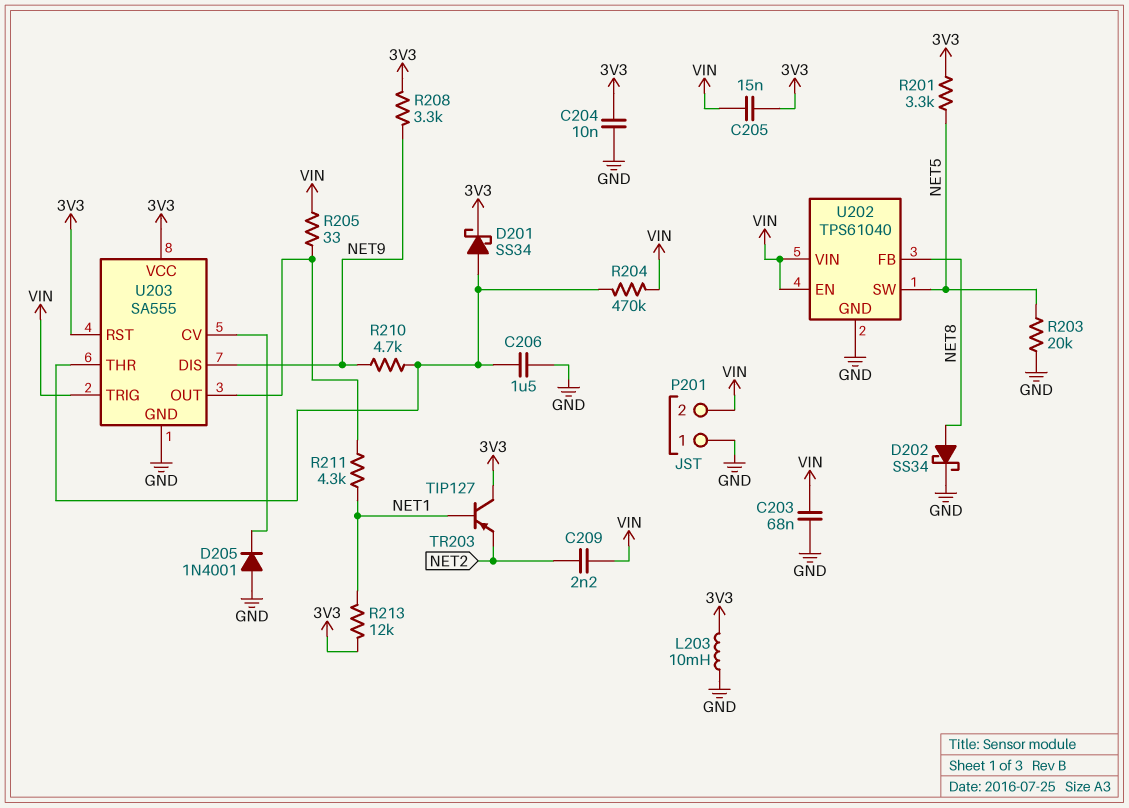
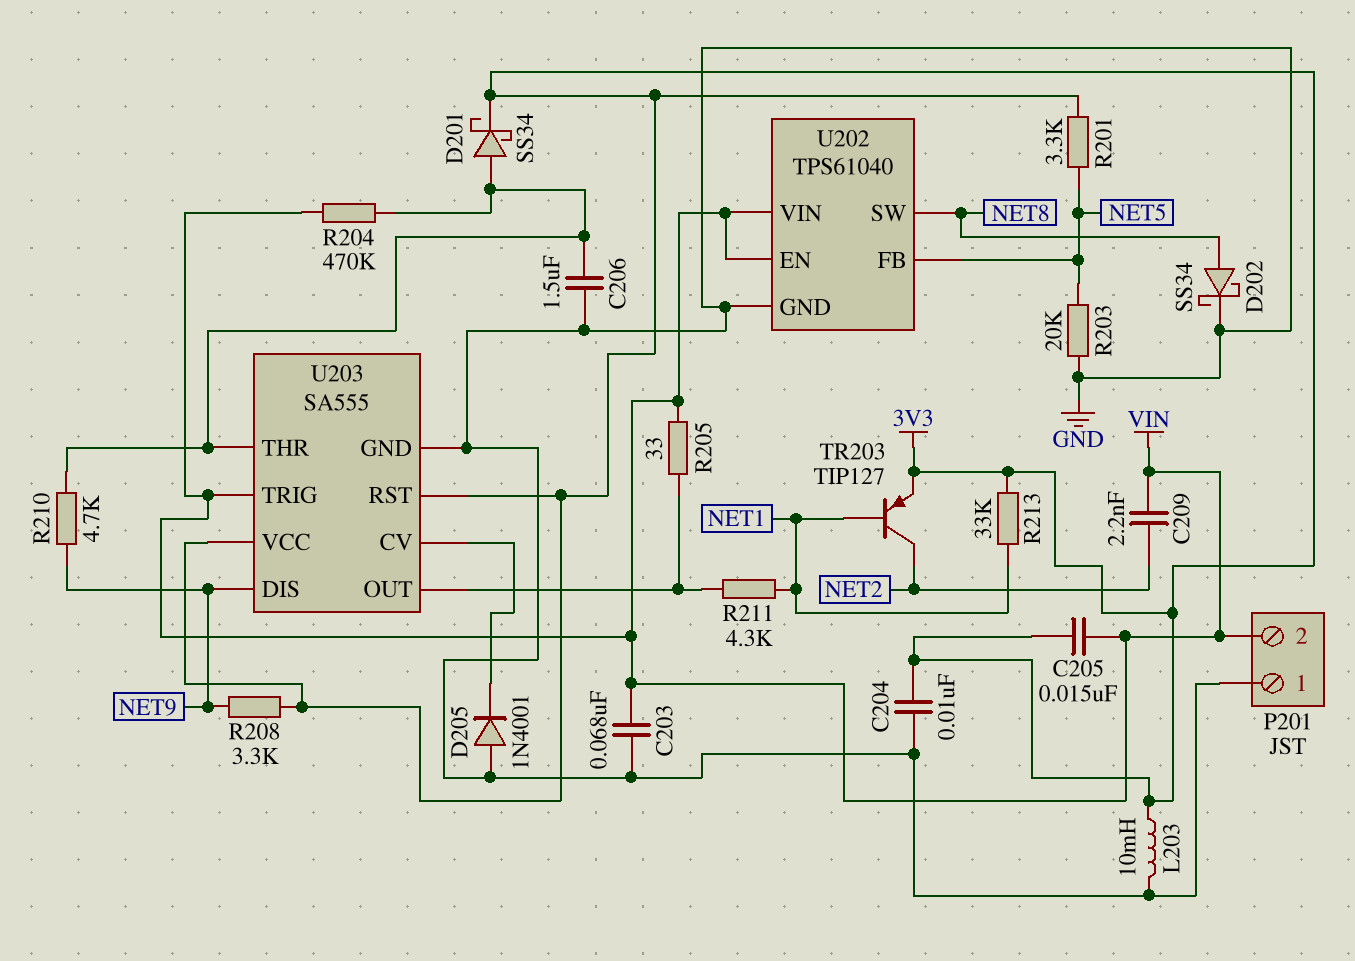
R213: 12k (3V3, NET1) -> 33k (3V3, NET1)
TR203: PNP TIP127 (B NET1, C 3V3, E NET2) -> PNP TIP127 (B NET1, C NET2, E 3V3)
U202 pin FB: NET8 -> NET5
U202 pin SW: NET5 -> NET8

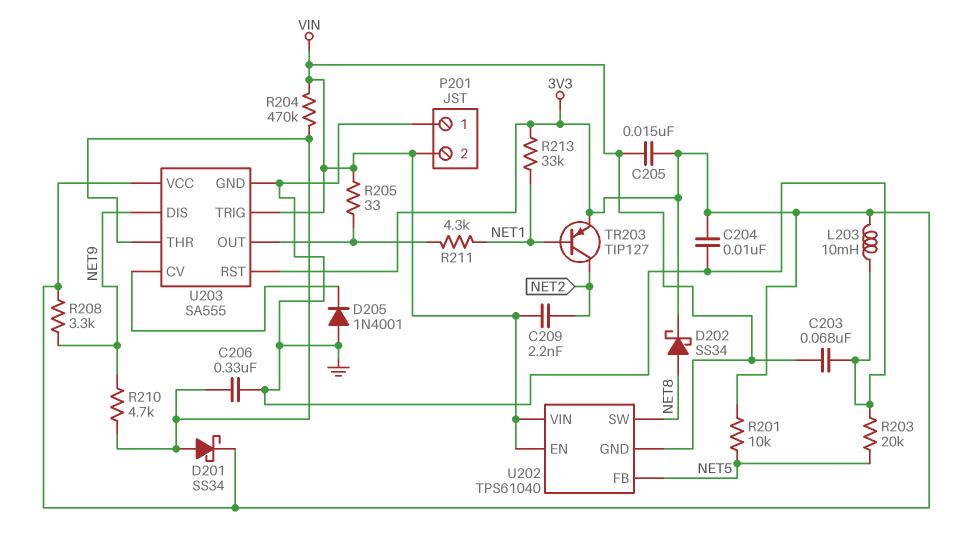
C206: 1.5uF (GND, U203/THR) -> 330nF (GND, U203/THR)
D202: schottky SS34 (A NET8, K GND) -> schottky SS34 (A NET8, K 3V3)
R201: 3.3k (3V3, NET5) -> 10k (3V3, NET5)
U202 pin GND: GND -> VIN

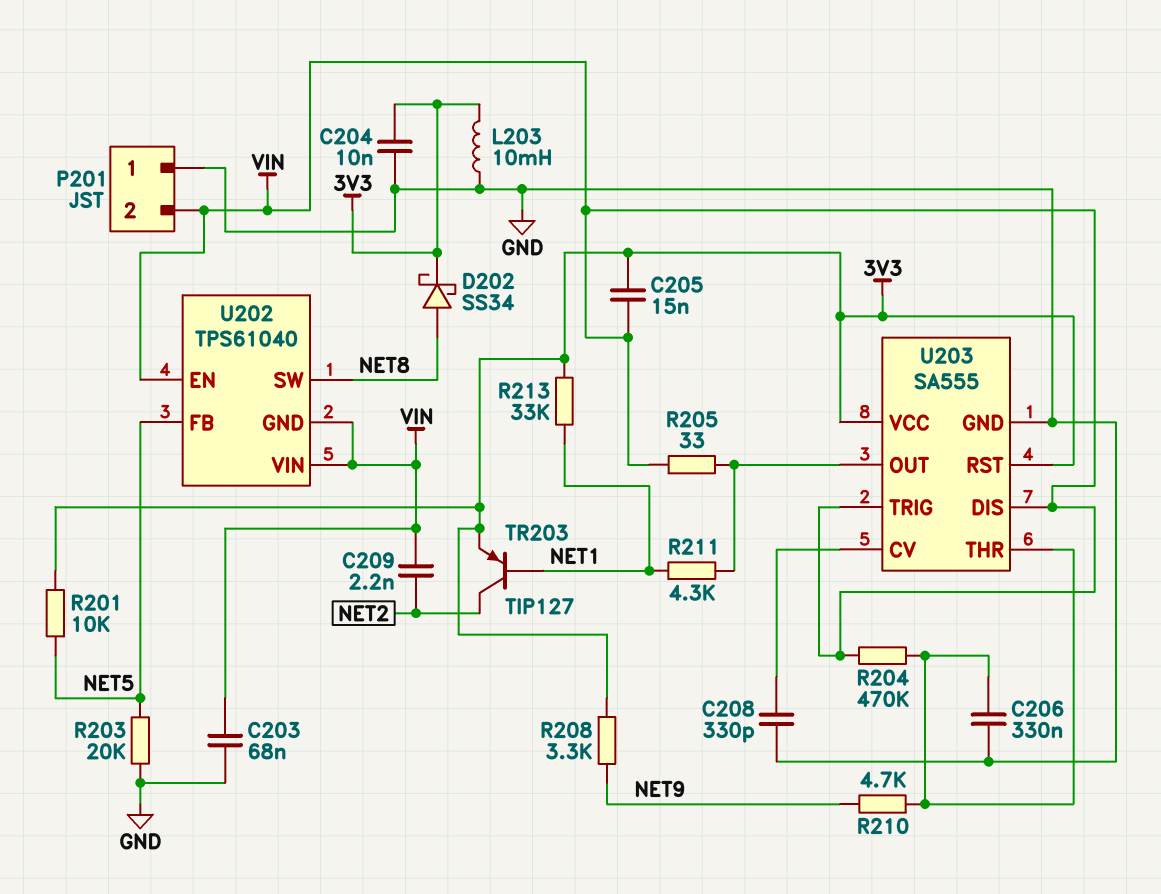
C208: none -> 330pF (GND, U203/CV)
D201: schottky SS34 (A U203/THR, K 3V3) -> none
D205: diode 1N4001 (A GND, K U203/CV) -> none
U203 pin DIS: NET9 -> VIN

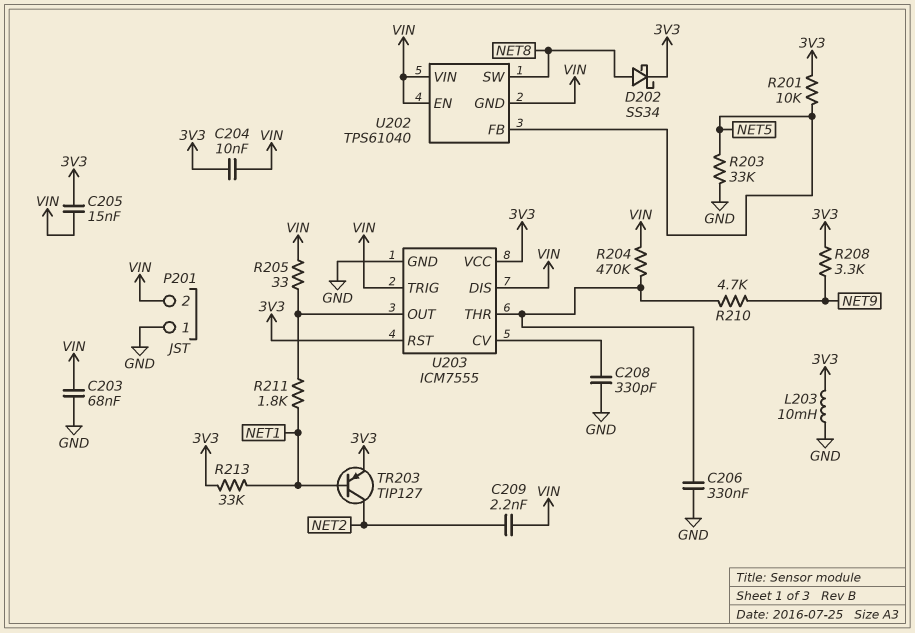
C204: 10nF (3V3, GND) -> 10nF (3V3, VIN)
R203: 20k (GND, NET5) -> 33k (GND, NET5)
R211: 4.3k (NET1, U203/OUT) -> 1.8k (NET1, U203/OUT)
U203: SA555 -> ICM7555

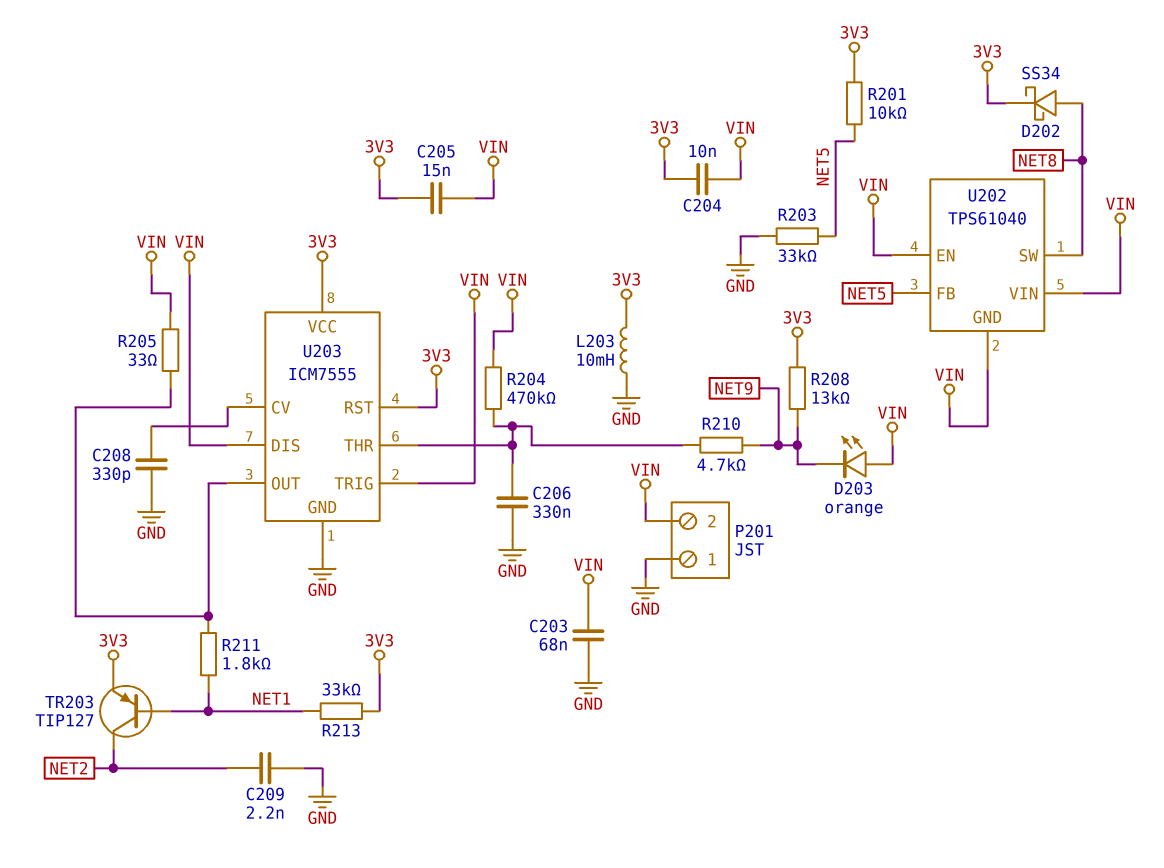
C209: 2.2nF (NET2, VIN) -> 2.2nF (GND, NET2)
D203: none -> LED orange (A VIN, K NET9)
R208: 3.3k (3V3, NET9) -> 13k (3V3, NET9)

